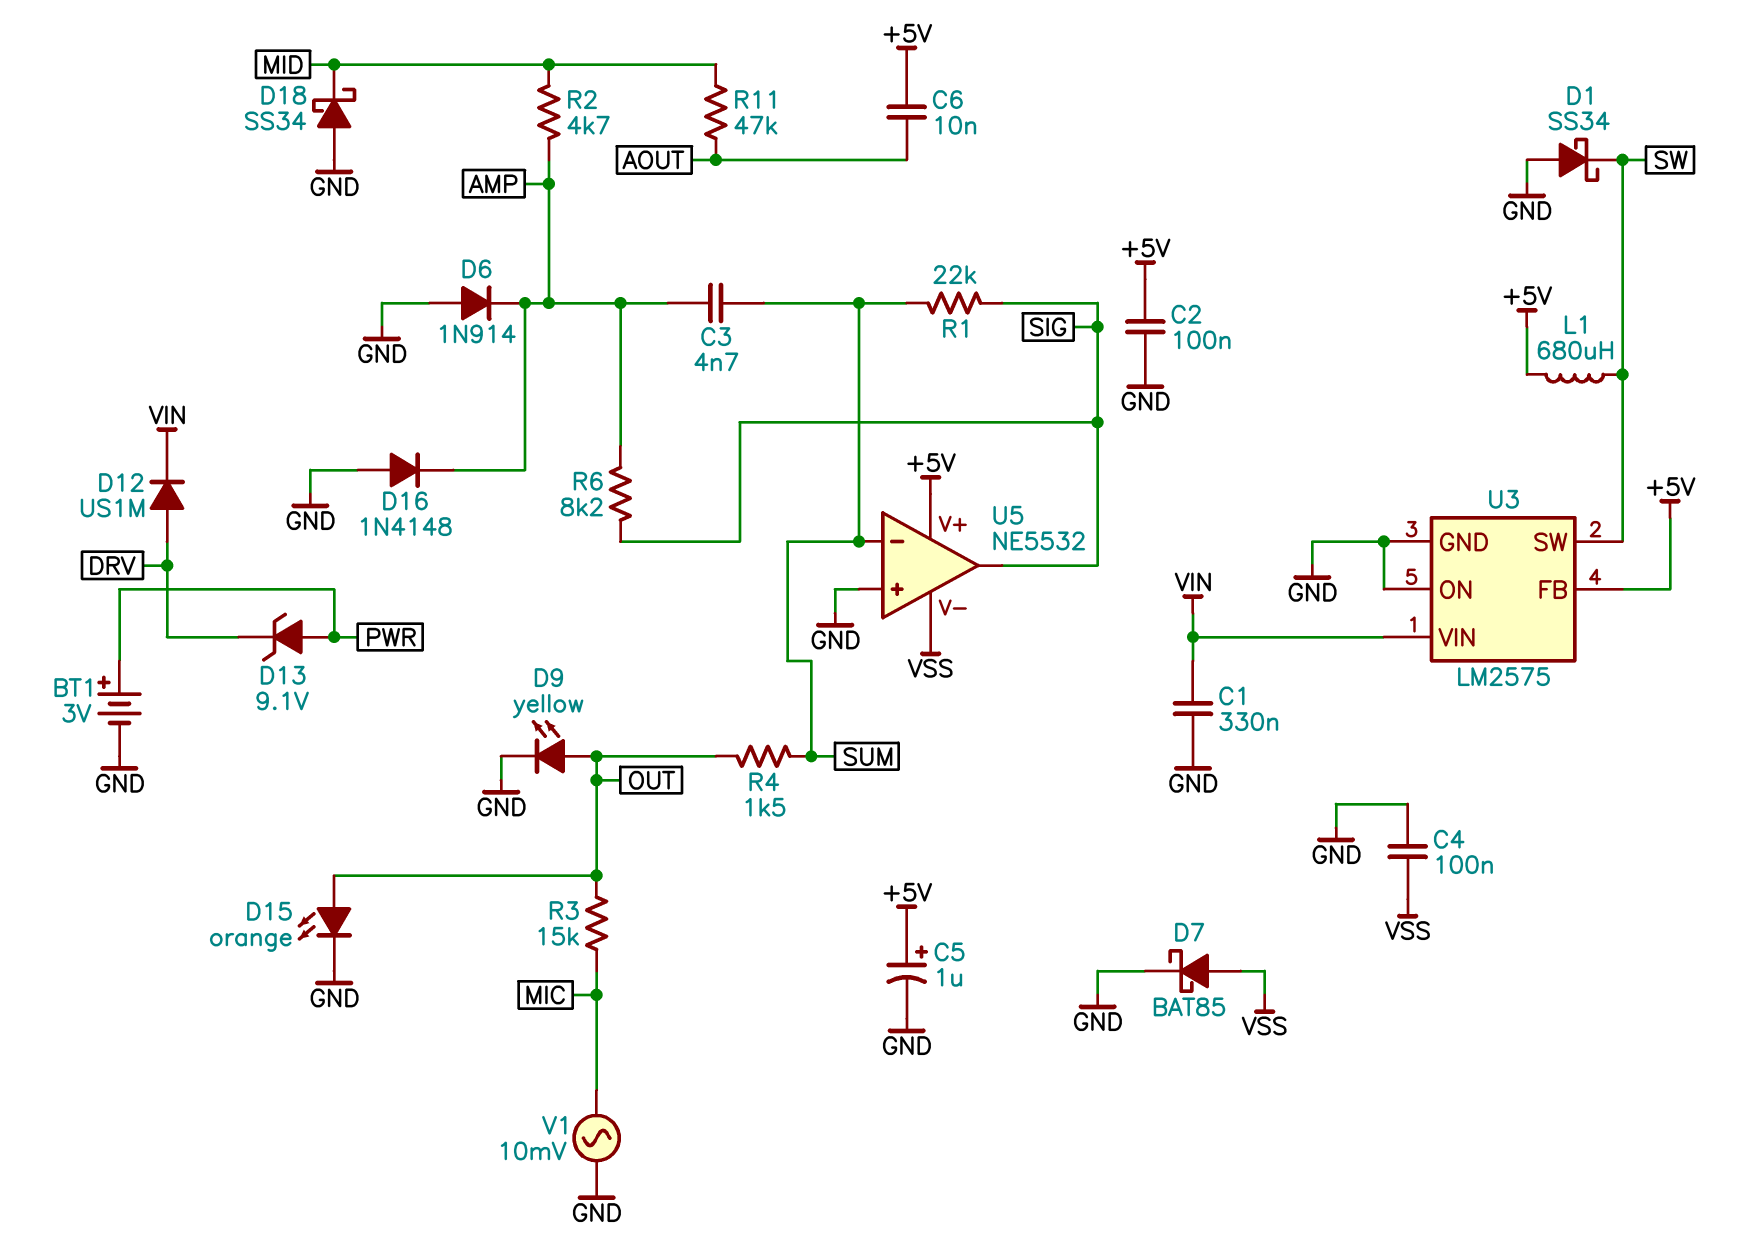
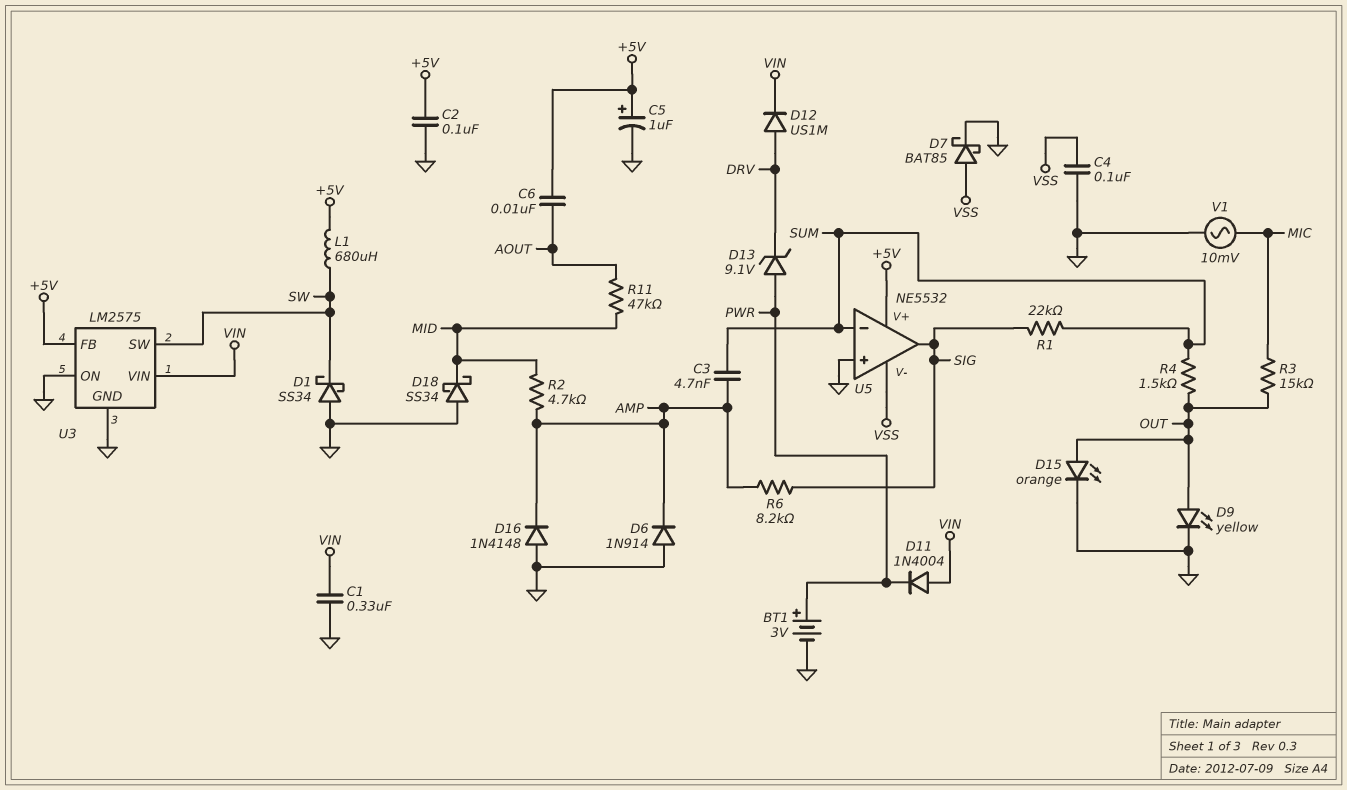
D11: none -> diode 1N4004 (A VIN, K PWR)

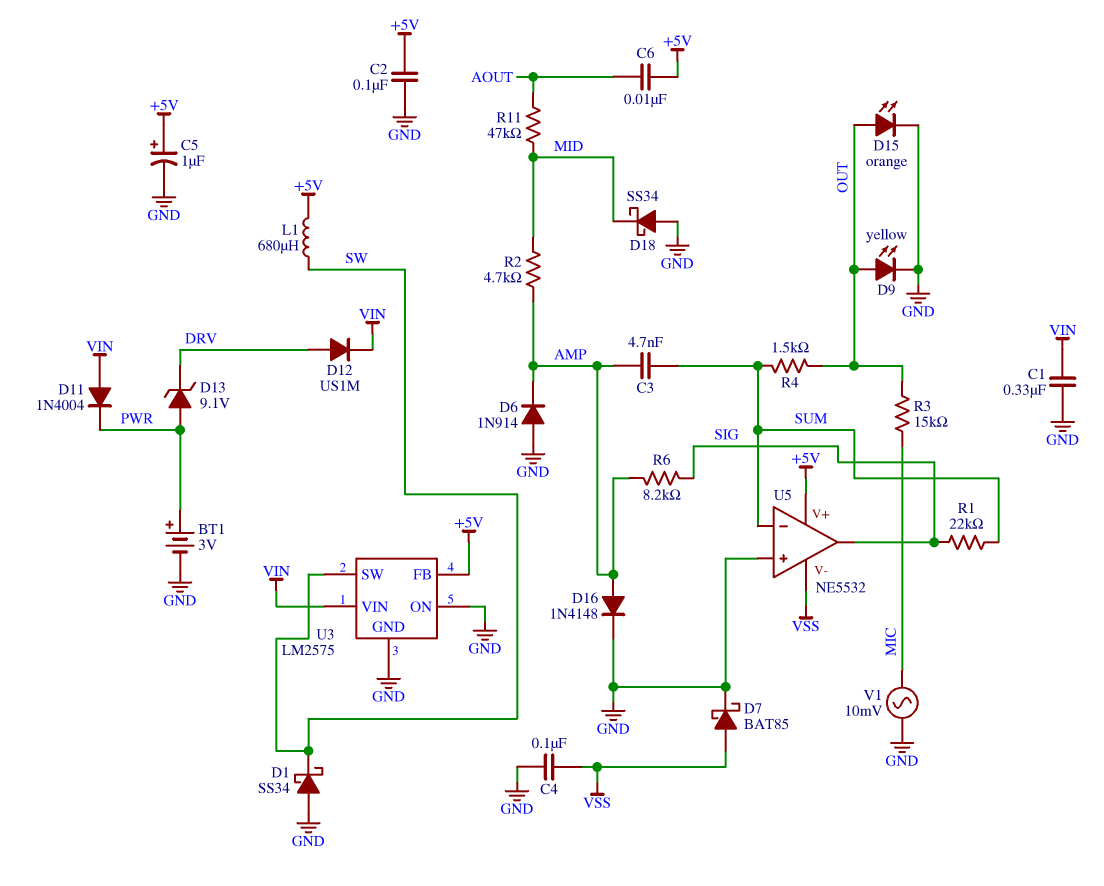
D16: diode 1N4148 (A GND, K AMP) -> diode 1N4148 (A AMP, K GND)

